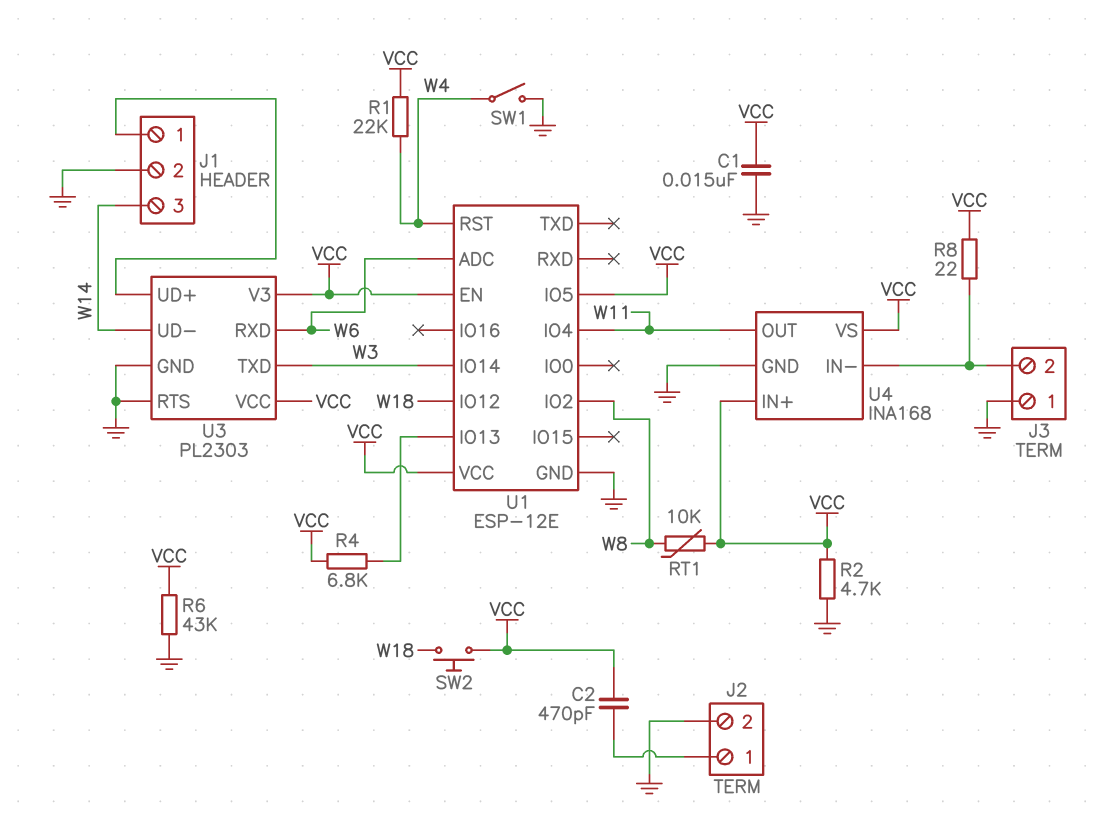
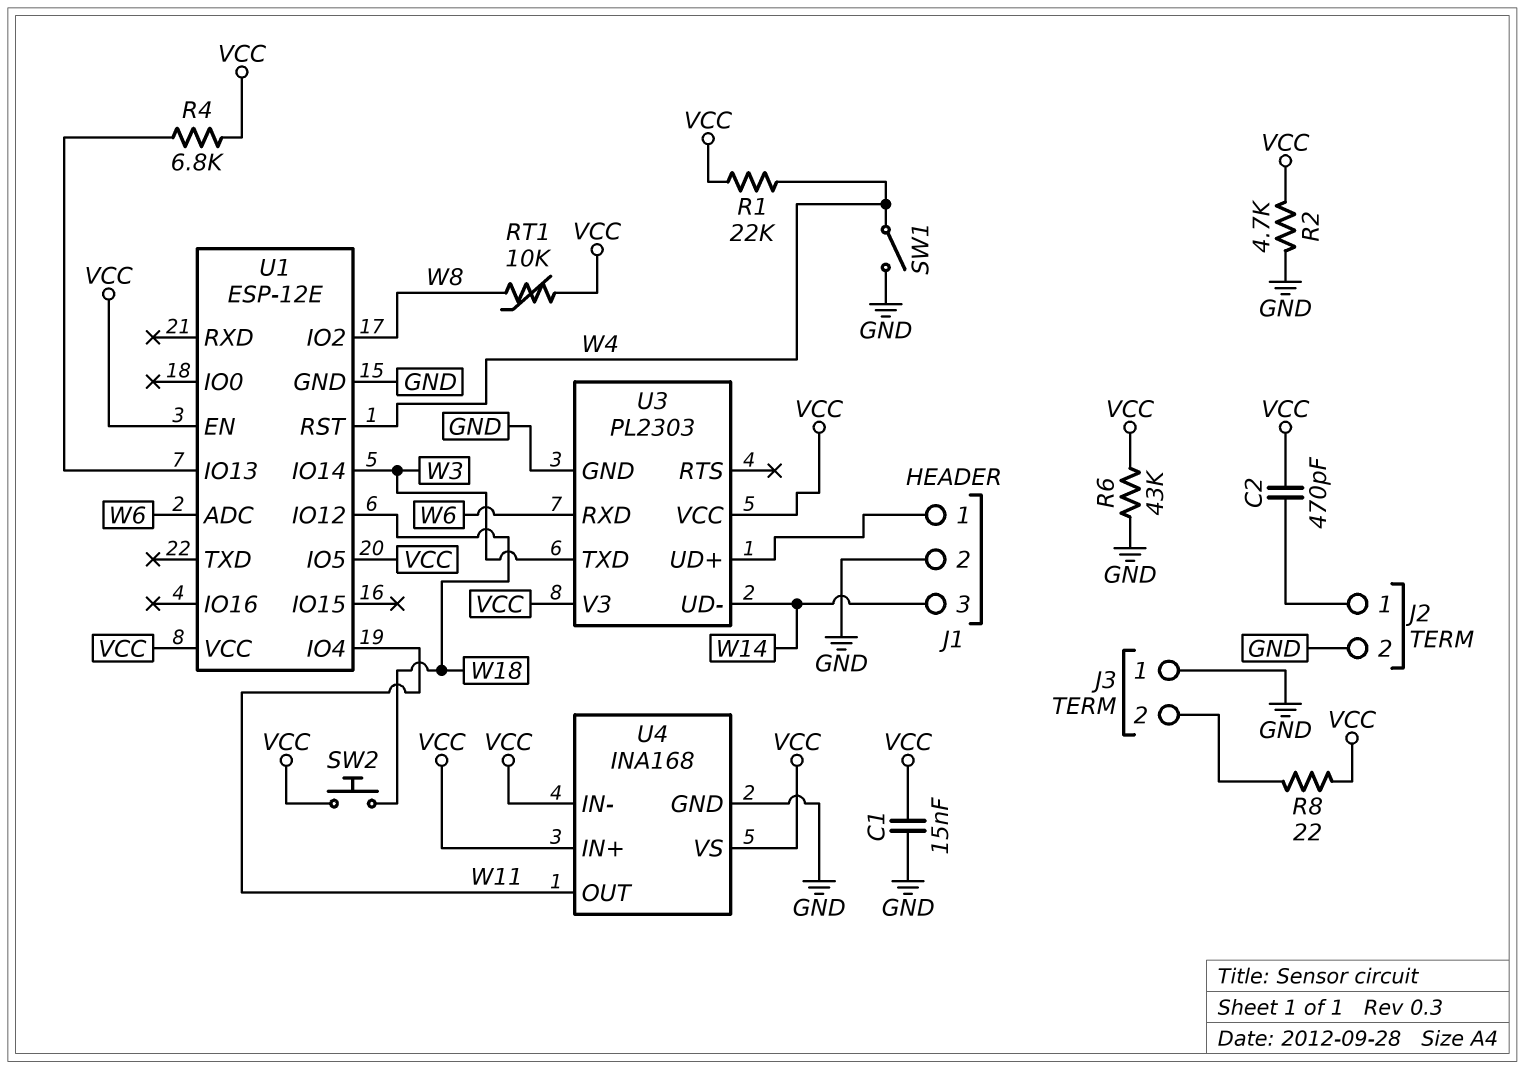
U3 pin RTS: GND -> none
U4 pin IN-: J3/2 -> VCC

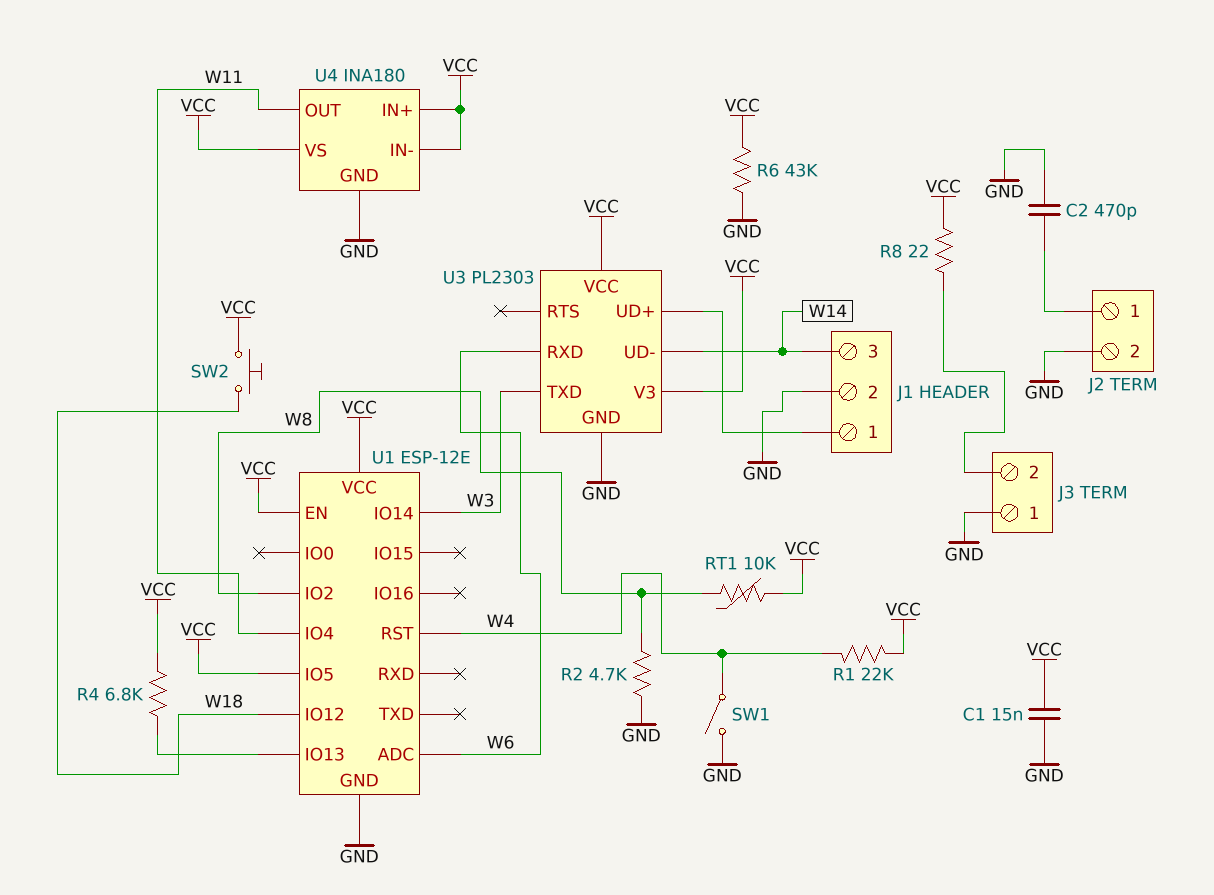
C2: 470pF (J2/1, VCC) -> 470pF (GND, J2/1)
R2: 4.7k (GND, VCC) -> 4.7k (GND, W8)
U4: INA168 -> INA180

